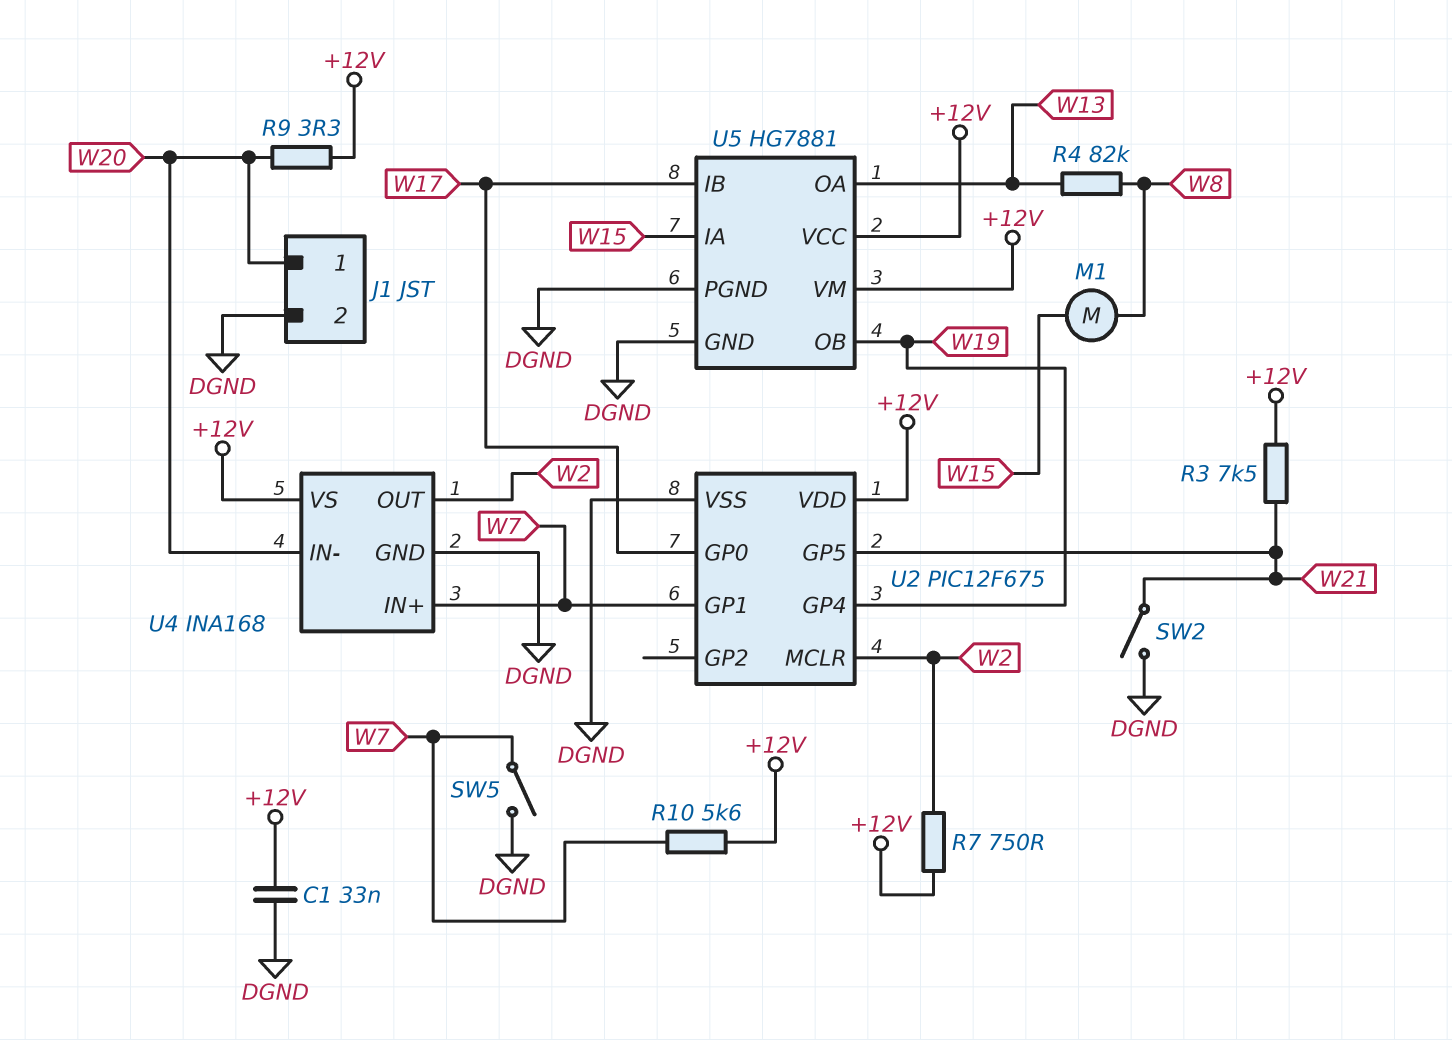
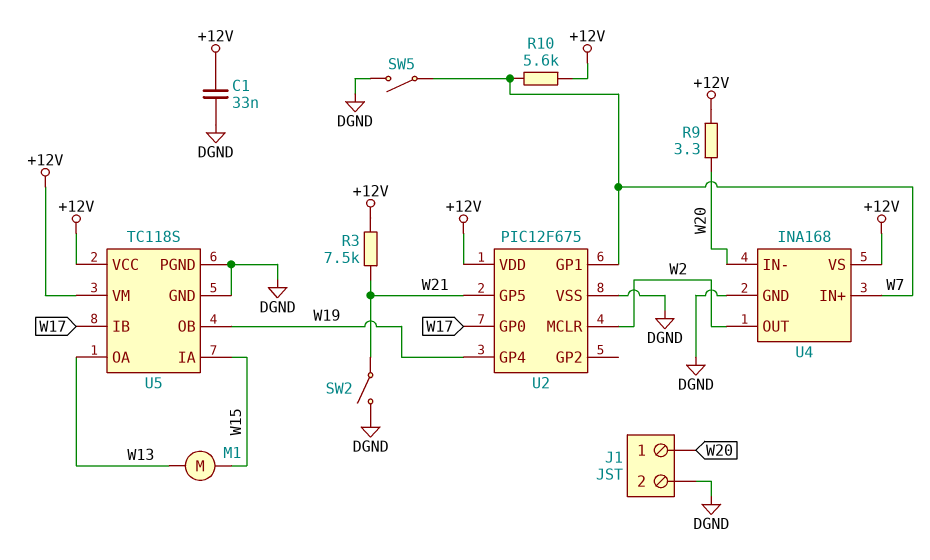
M1: motor (W8, W15) -> motor (W13, W15)
R4: 82k (W8, W13) -> none
R7: 750 (+12V, W2) -> none
U5: HG7881 -> TC118S

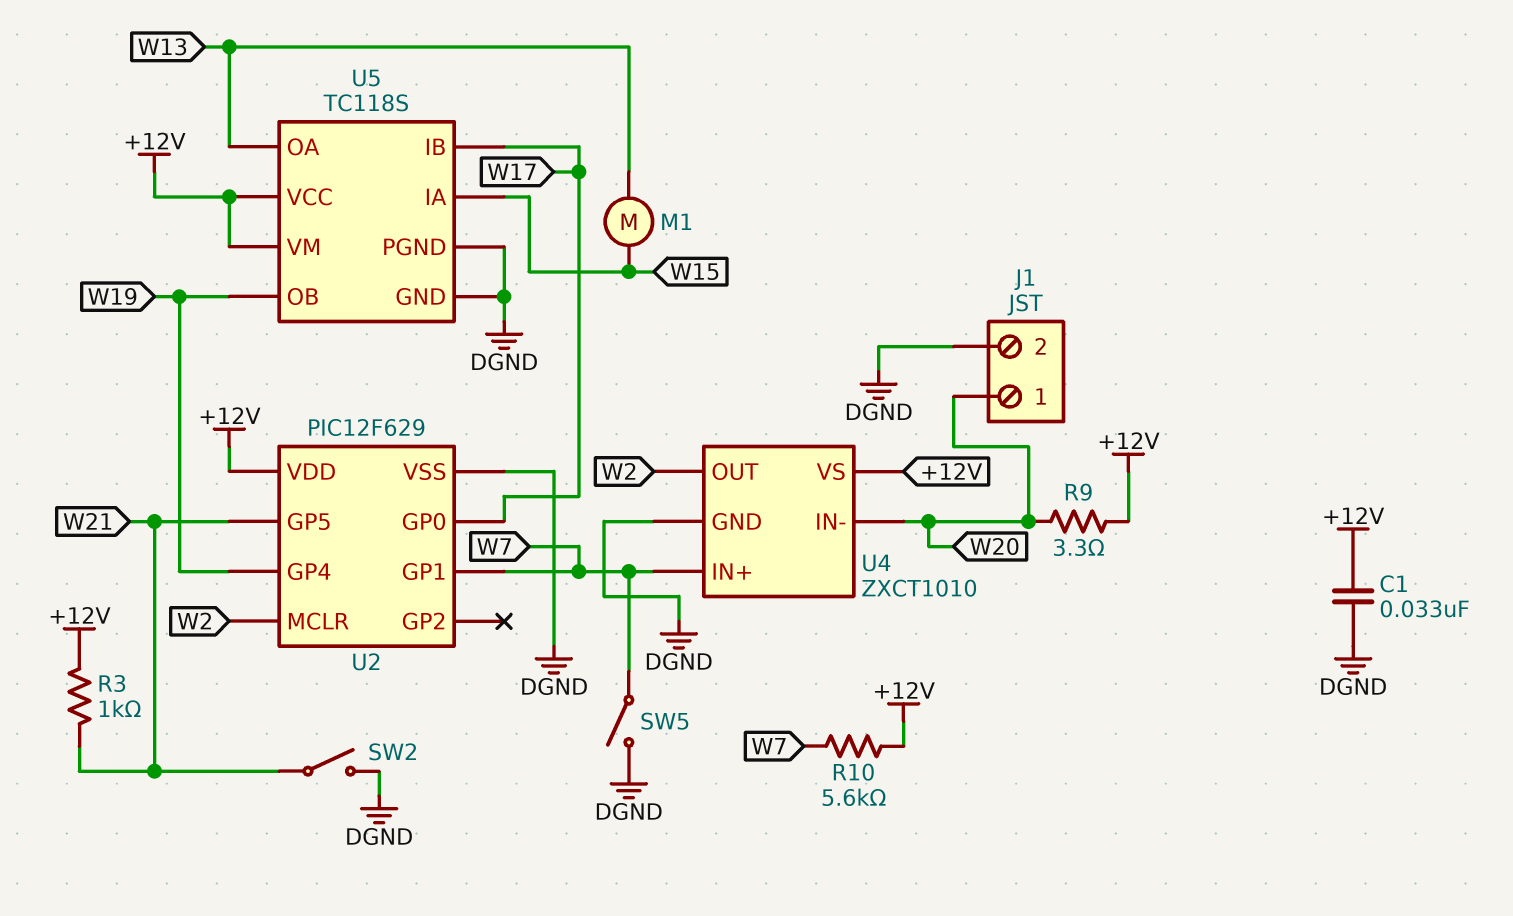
R3: 7.5k (+12V, W21) -> 1k (+12V, W21)
U2: PIC12F675 -> PIC12F629
U4: INA168 -> ZXCT1010

